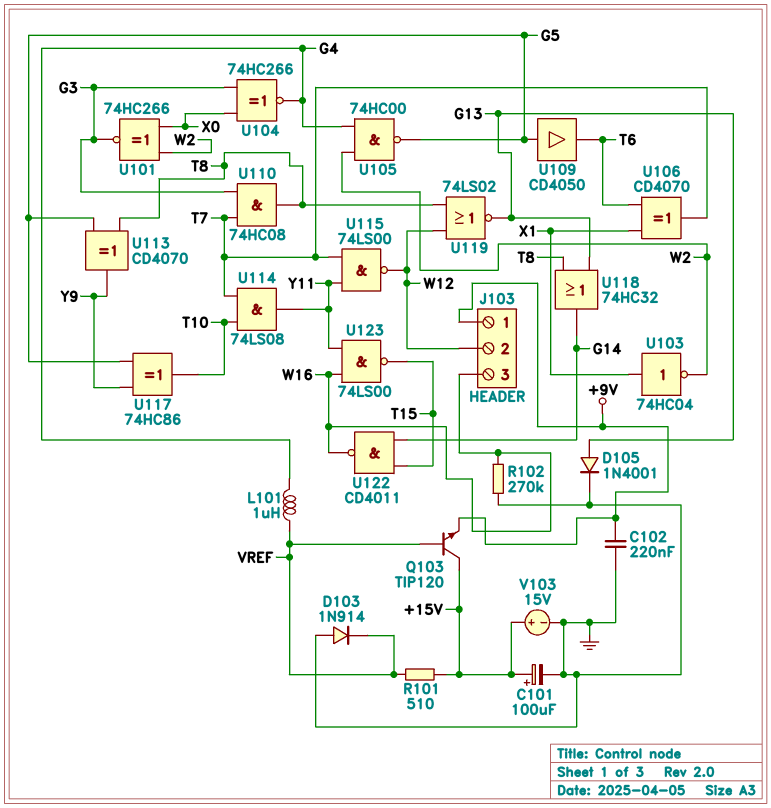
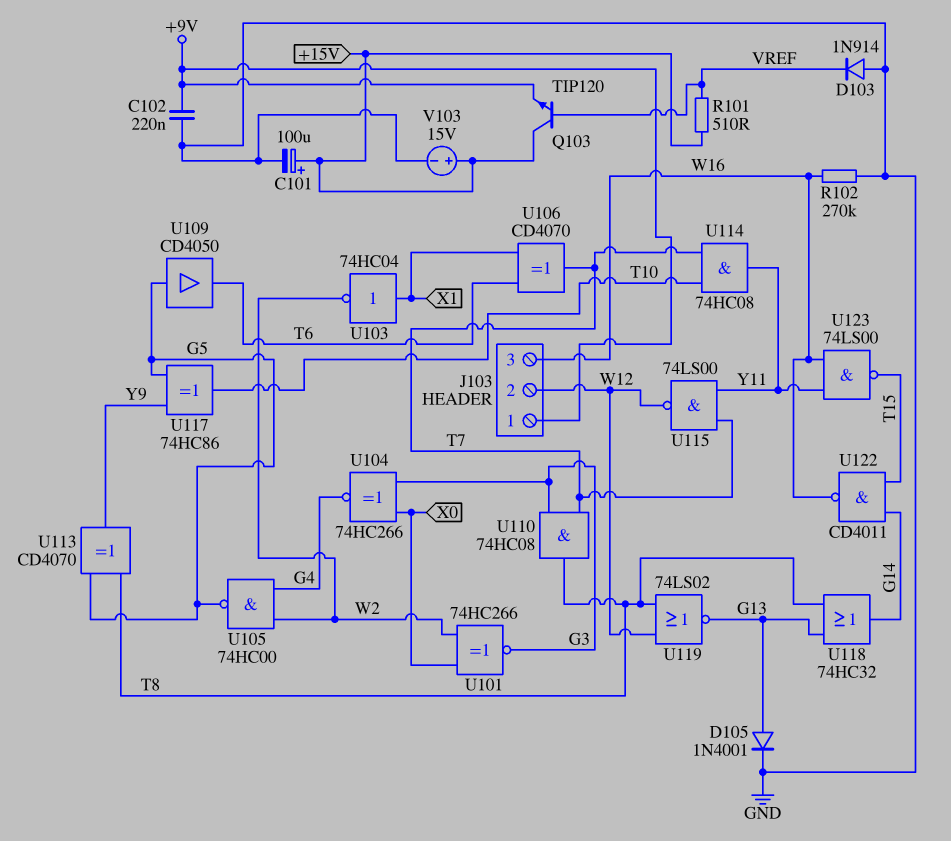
L101: 1uH (G4, VREF) -> none
U114: AND 74LS08 (in T7, in T10, out Y11) -> AND 74HC08 (in T7, in T10, out Y11)

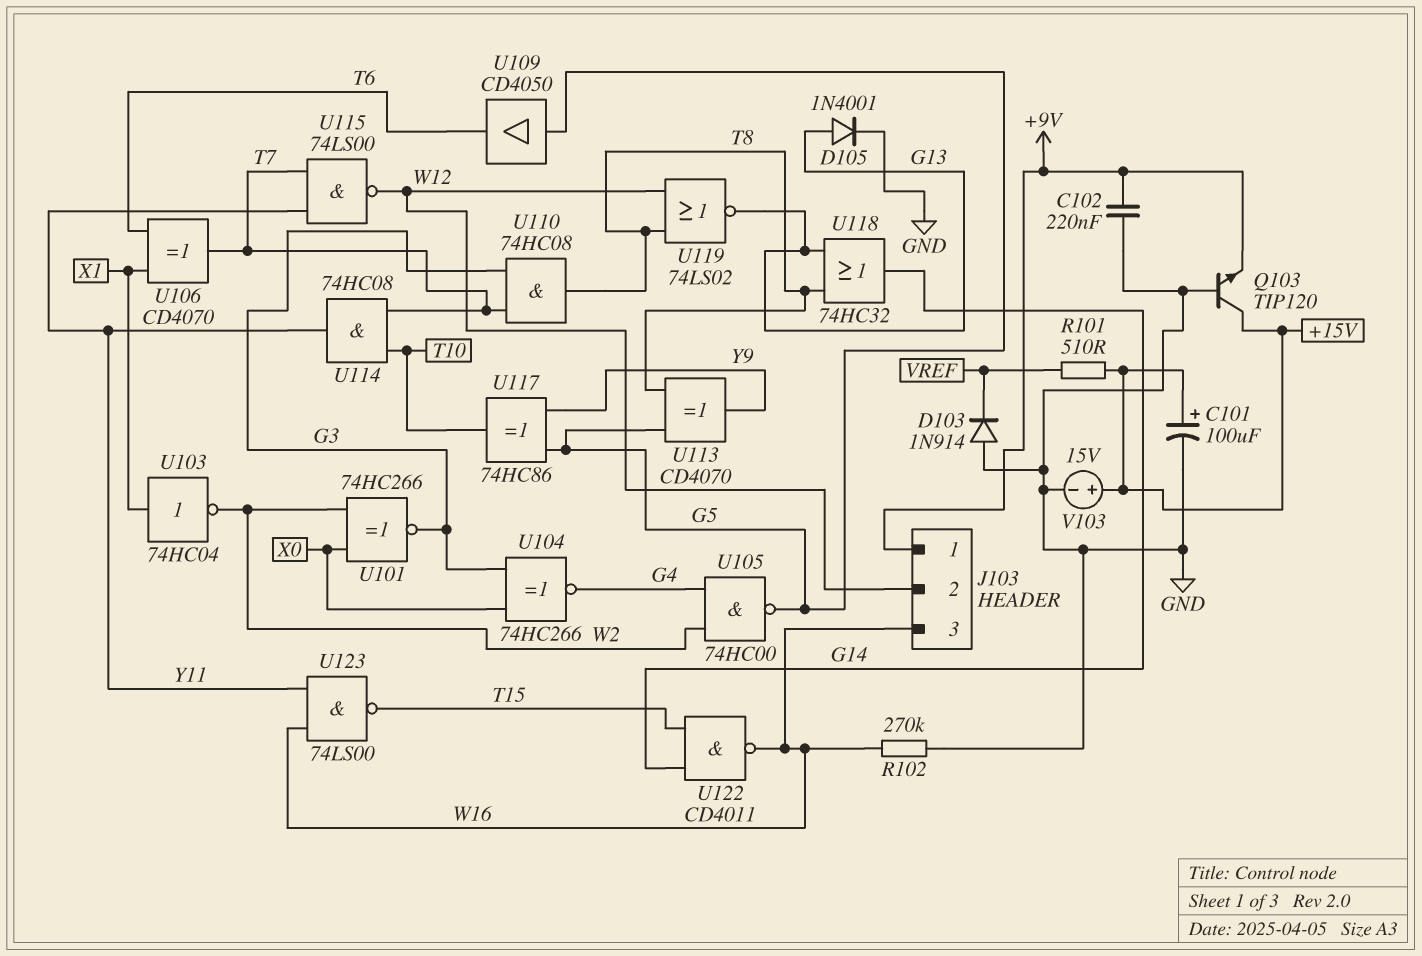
Q103: NPN TIP120 (B VREF, C +15V, E +9V) -> NPN TIP120 (B GND, C +15V, E +9V)

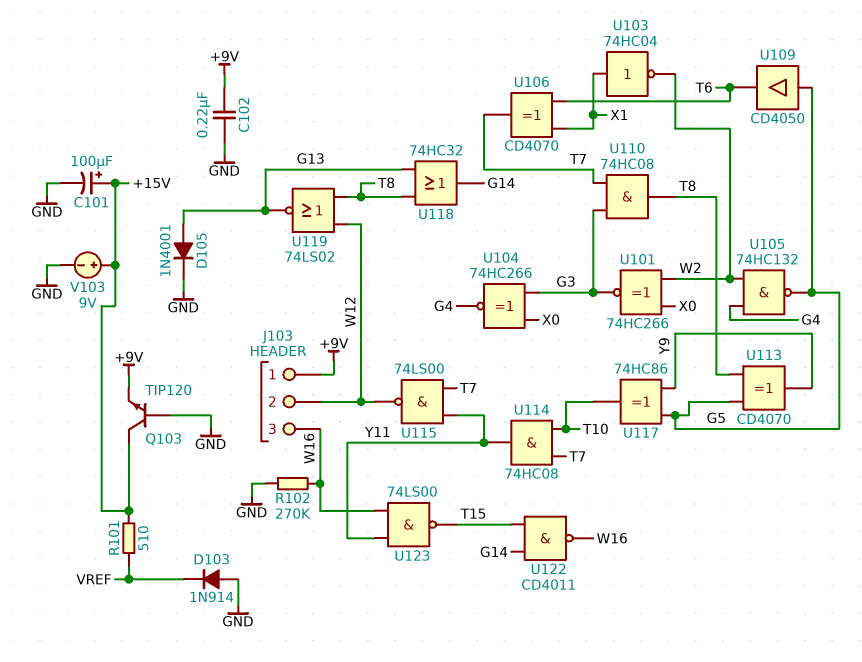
U105: NAND 74HC00 (in G4, in W2, out G5) -> NAND 74HC132 (in G4, in W2, out G5)
V103: 15V (plus +15V, minus GND) -> 9V (plus +15V, minus GND)

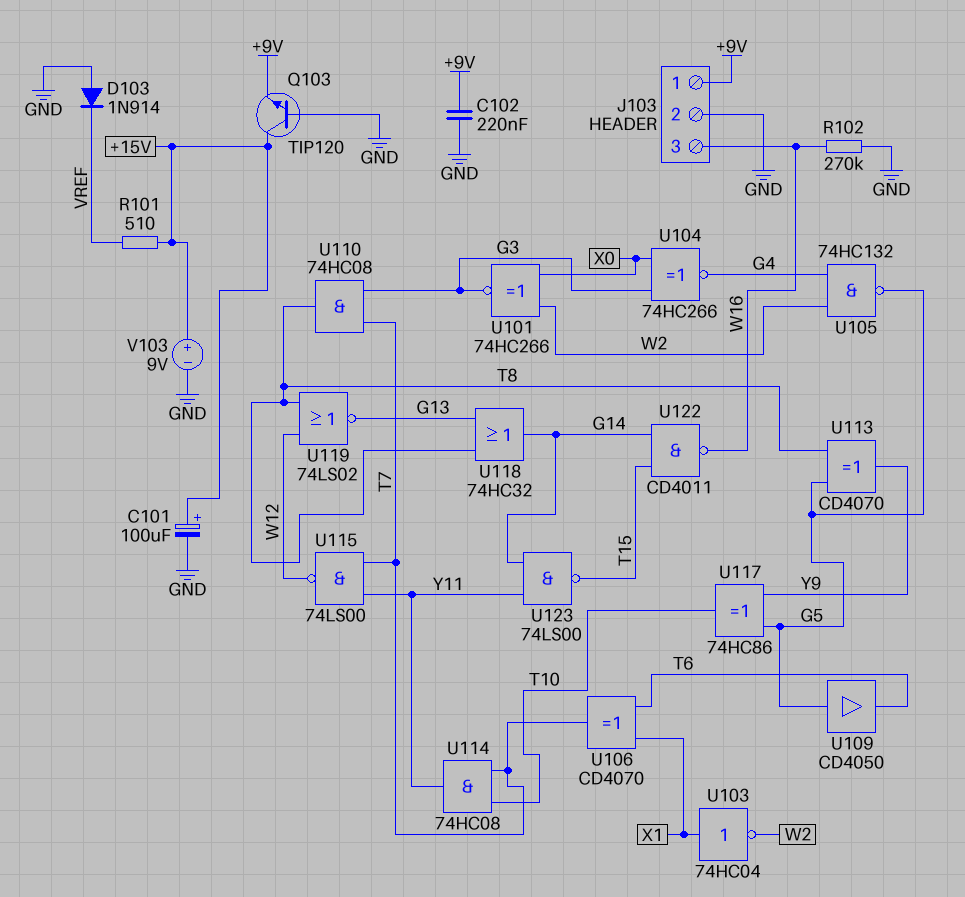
D105: diode 1N4001 (A G13, K GND) -> none
J103 pin 2: W12 -> GND
U123: NAND 74LS00 (in W16, in Y11, out T15) -> NAND 74LS00 (in G14, in Y11, out T15)

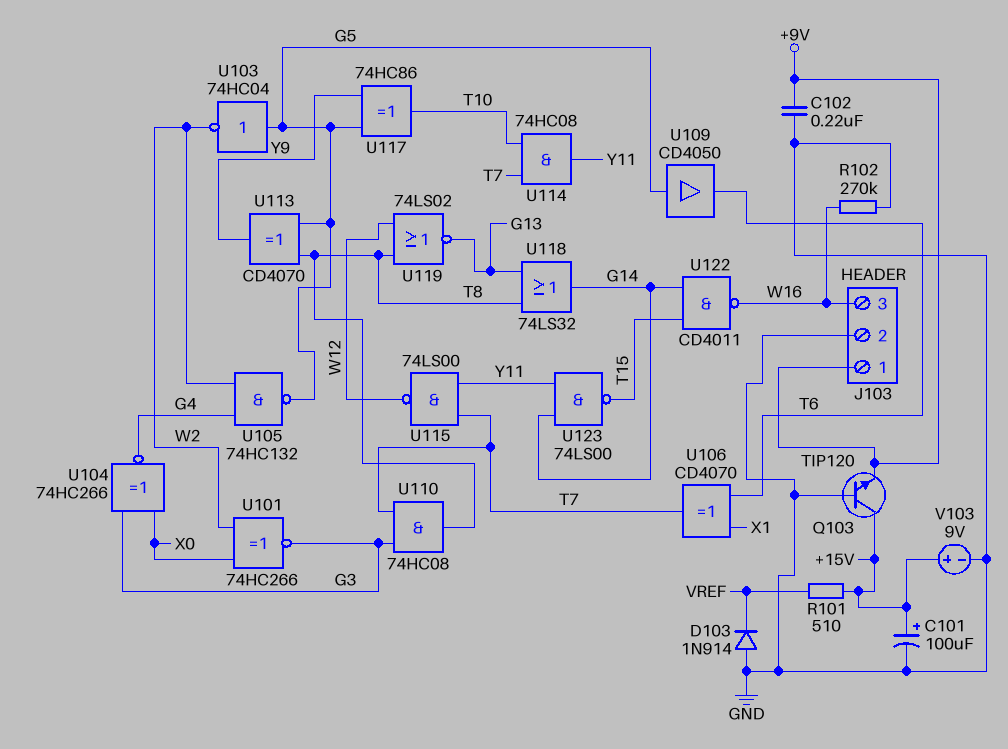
U103: NOT 74HC04 (in X1, out W2) -> NOT 74HC04 (in G5, out W2)
U118: OR 74HC32 (in G13, in T8, out G14) -> OR 74LS32 (in G13, in T8, out G14)

